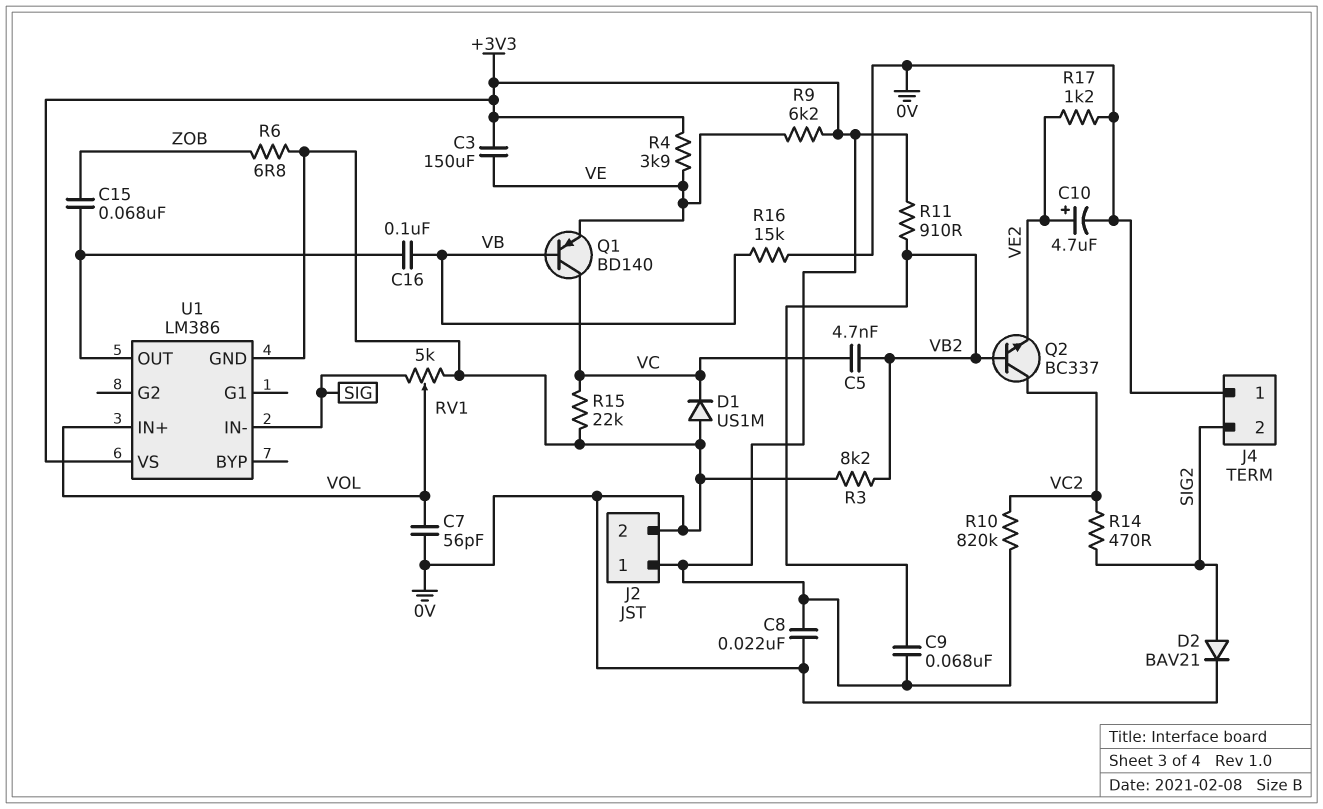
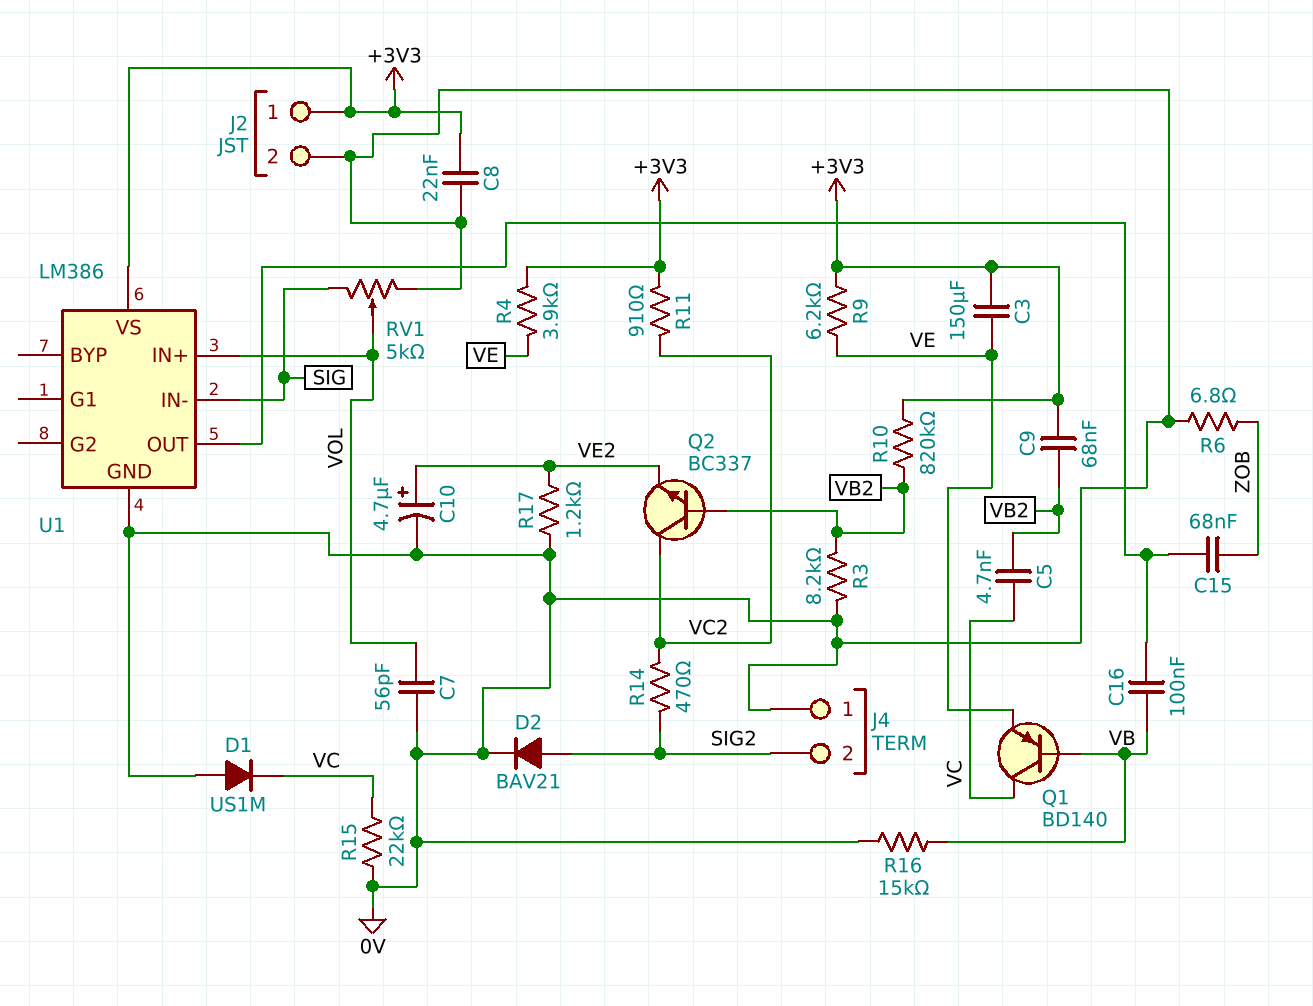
R10: 820k (+3V3, VC2) -> 820k (+3V3, VB2)
R11: 910 (+3V3, VB2) -> 910 (+3V3, VC2)

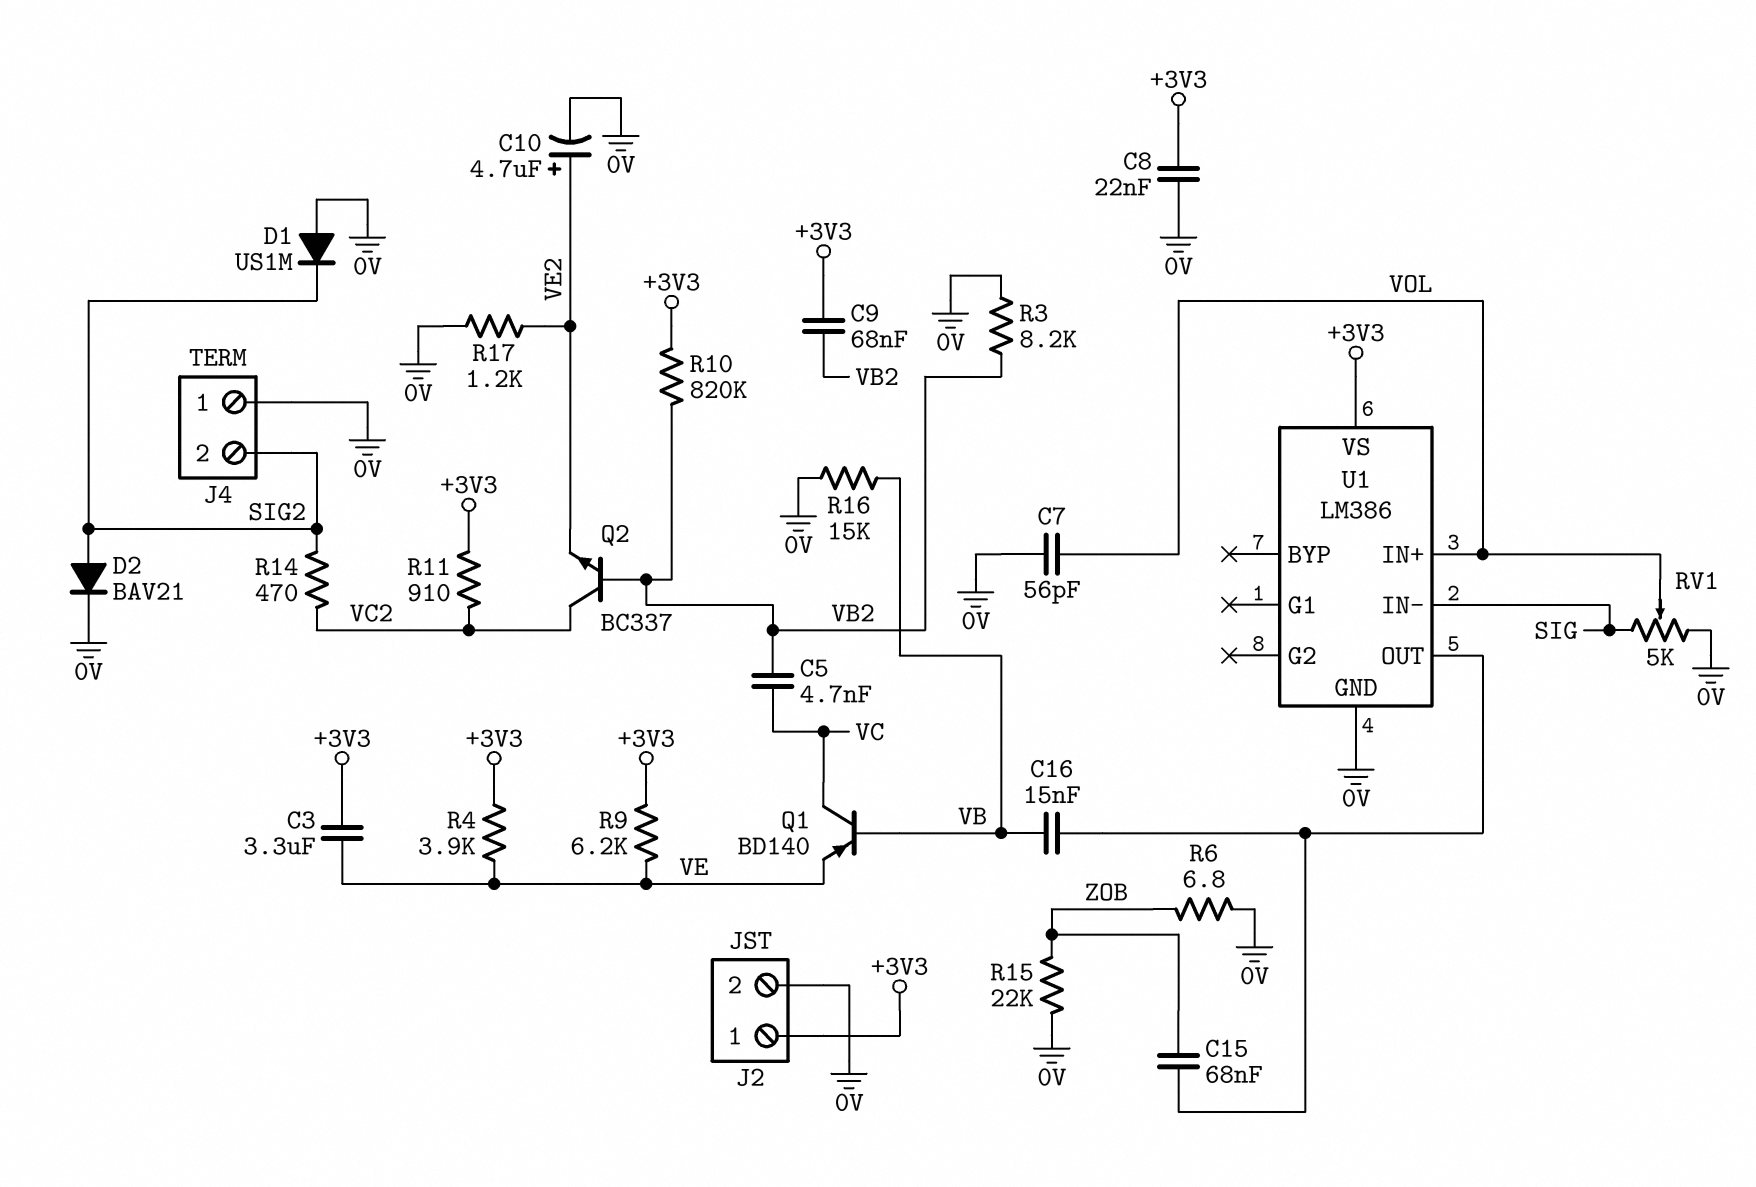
C3: 150uF (+3V3, VE) -> 3.3uF (+3V3, VE)
C16: 100nF (U1/OUT, VB) -> 15nF (U1/OUT, VB)
D1: diode US1M (A 0V, K VC) -> diode US1M (A 0V, K SIG2)
R15: 22k (0V, VC) -> 22k (0V, ZOB)

